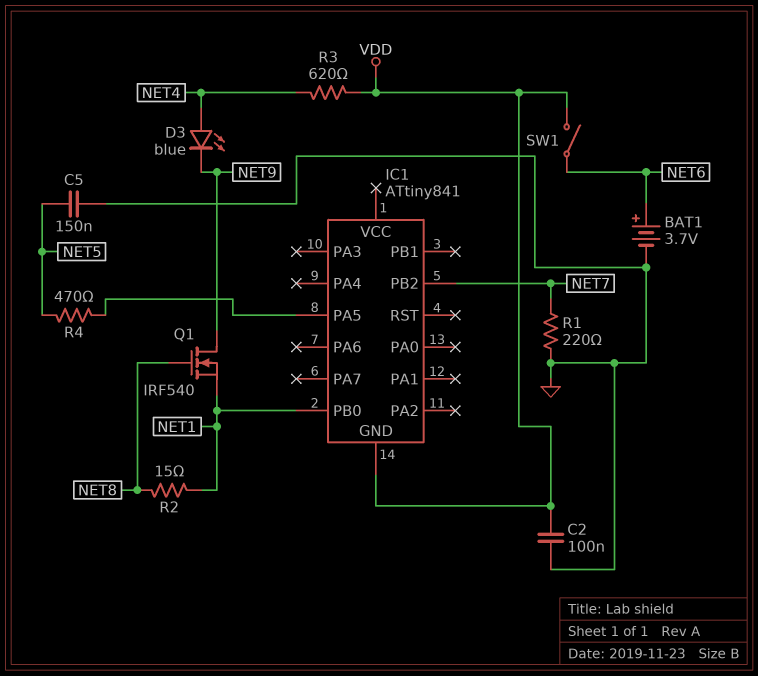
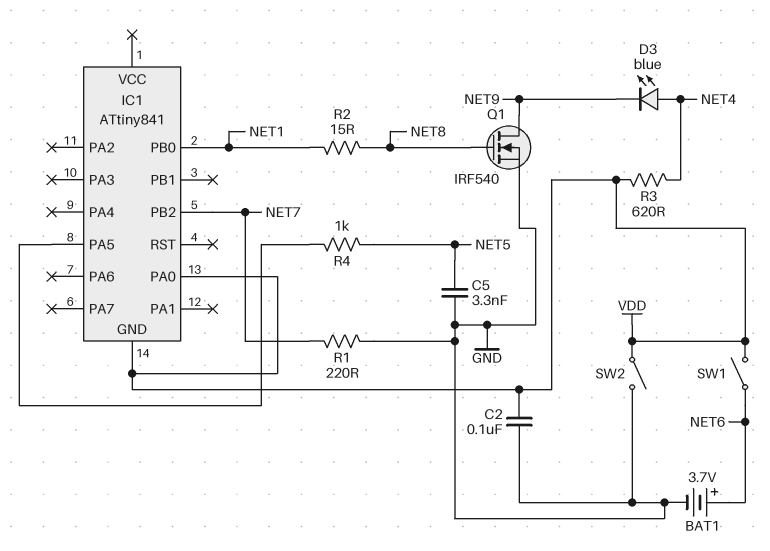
C5: 150nF (GND, NET5) -> 3.3nF (GND, NET5)
IC1 pin PA0: none -> VDD
Q1: NMOS IRF540 (G NET8, D NET9, S NET1) -> NMOS IRF540 (G NET8, D NET9, S GND)
R4: 470 (IC1/PA5, NET5) -> 1k (IC1/PA5, NET5)
SW2: none -> switch (GND, VDD)

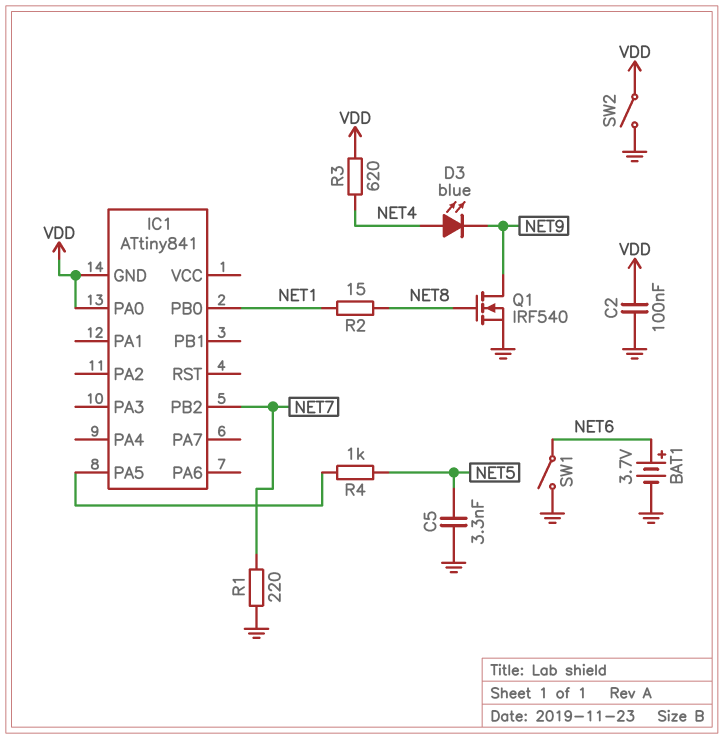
SW1: switch (NET6, VDD) -> switch (GND, NET6)

